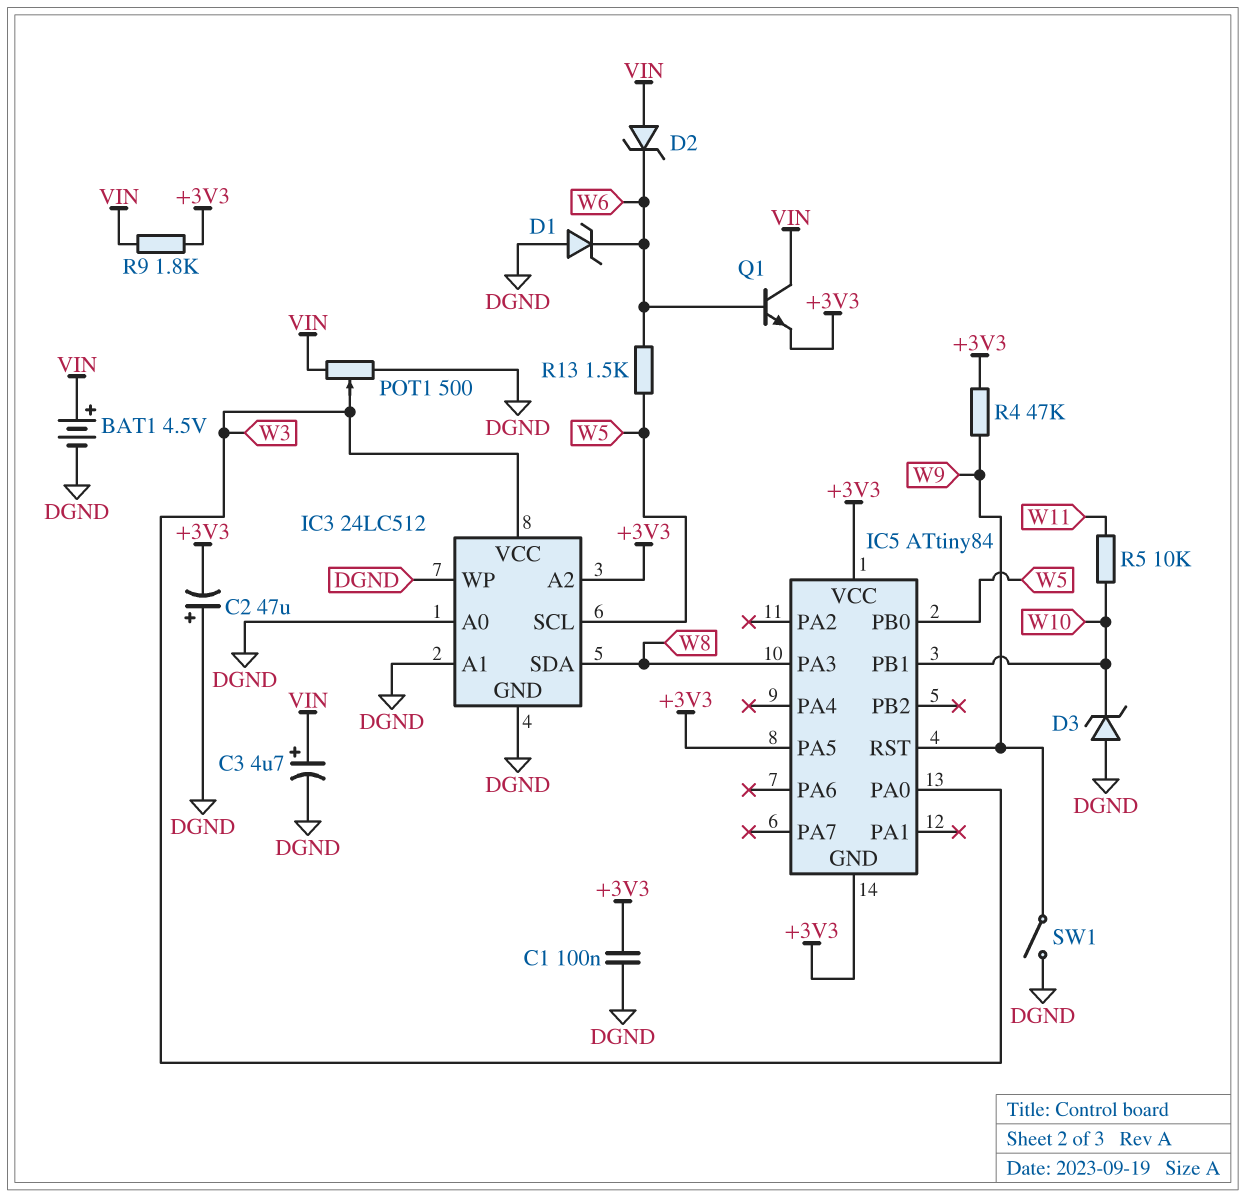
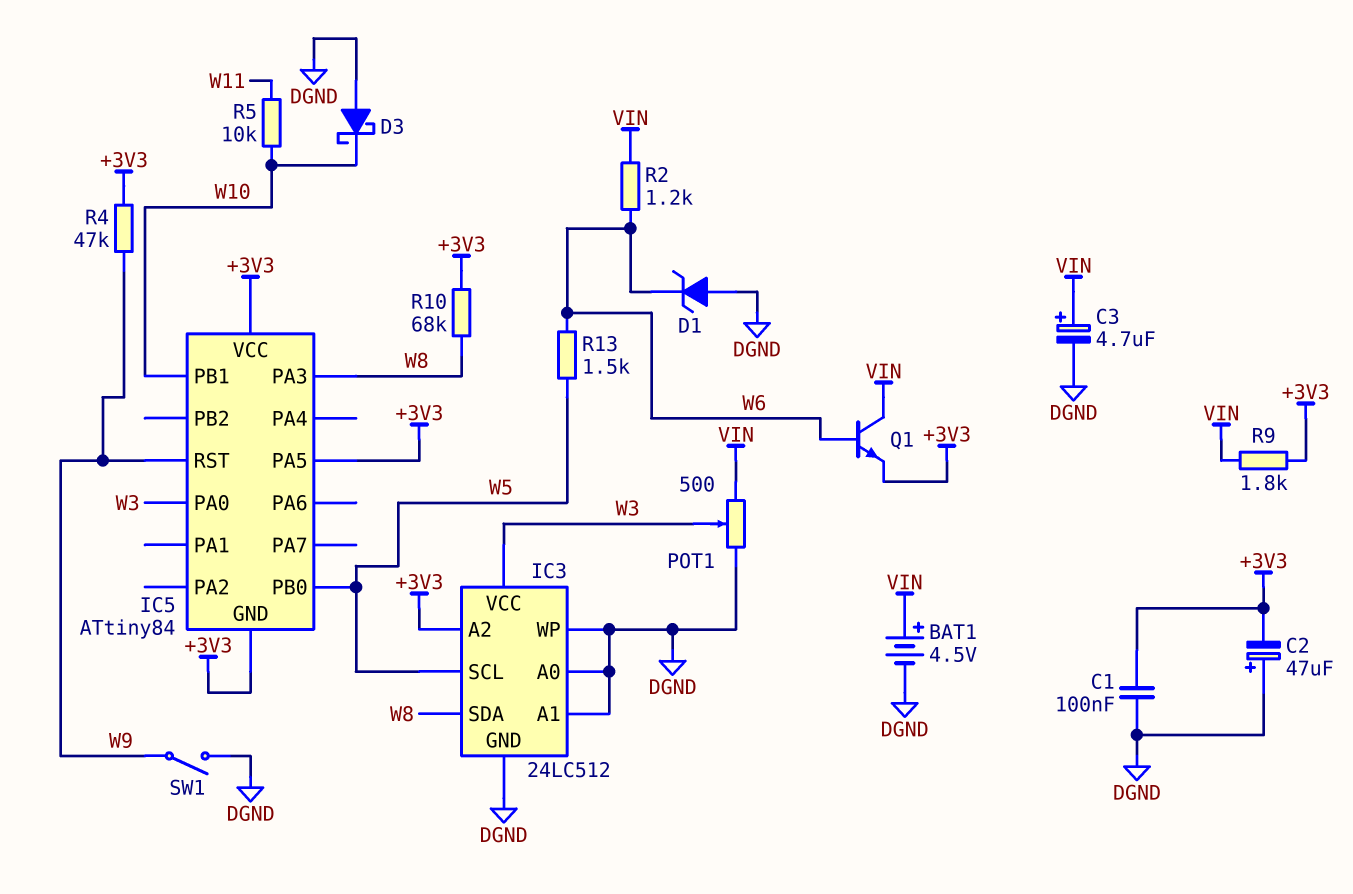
D2: zener (A VIN, K W6) -> none
D3: zener (A DGND, K W10) -> schottky (A DGND, K W10)
R2: none -> 1.2k (VIN, W6)
R10: none -> 68k (+3V3, W8)

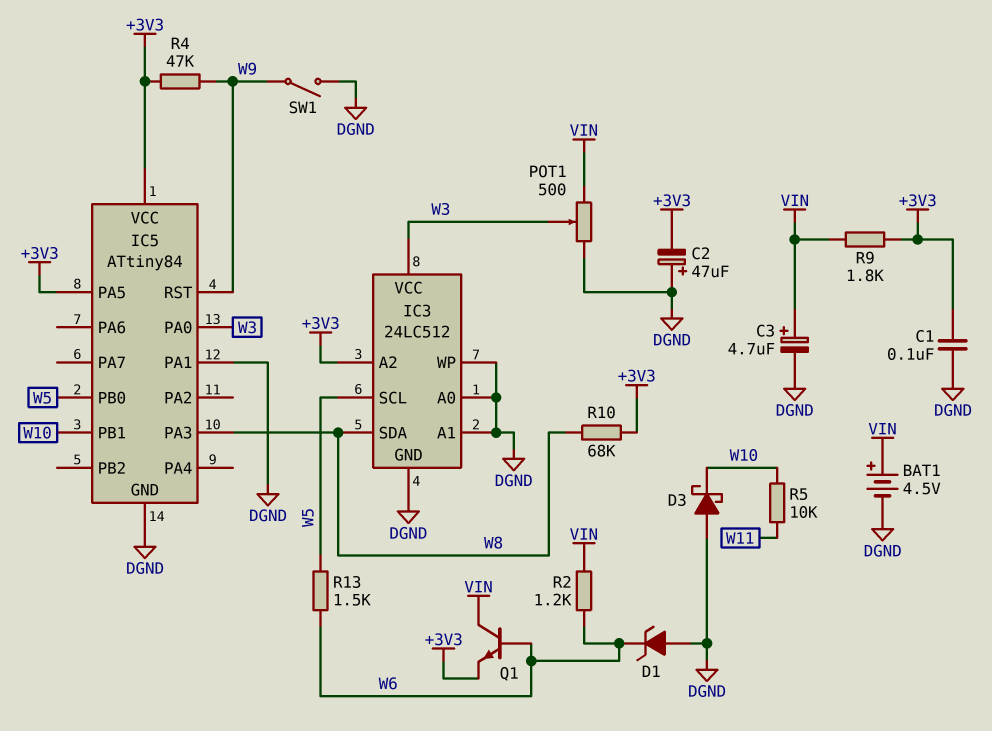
IC5 pin GND: +3V3 -> DGND
IC5 pin PA1: none -> DGND

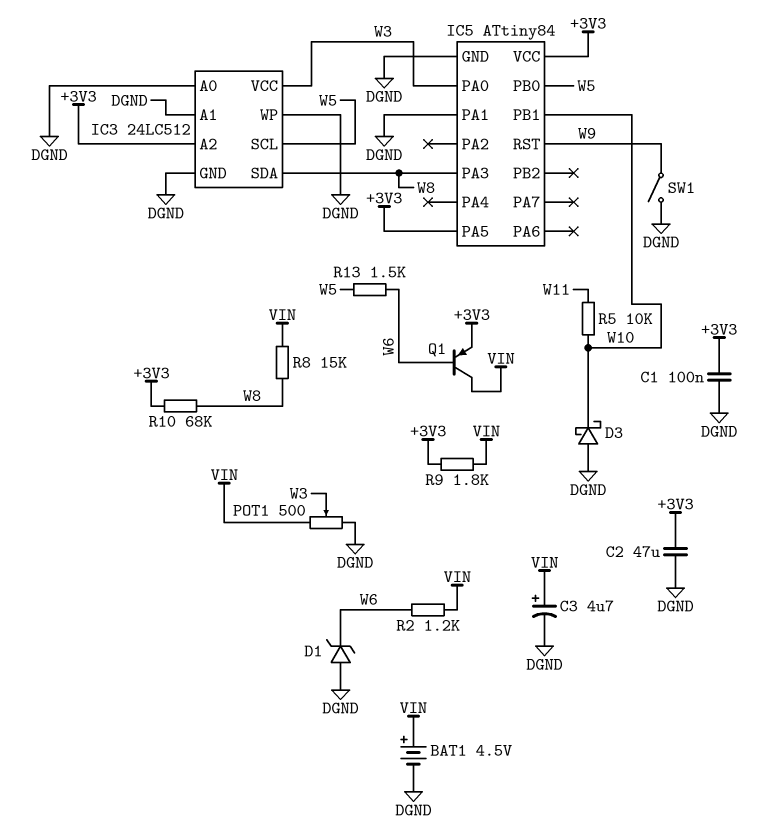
C2: 47uF (plus DGND, minus +3V3) -> 47uF (+3V3, DGND)
Q1: NPN (B W6, C VIN, E +3V3) -> PNP (B W6, C VIN, E +3V3)
R4: 47k (+3V3, W9) -> none
R8: none -> 15k (VIN, W8)

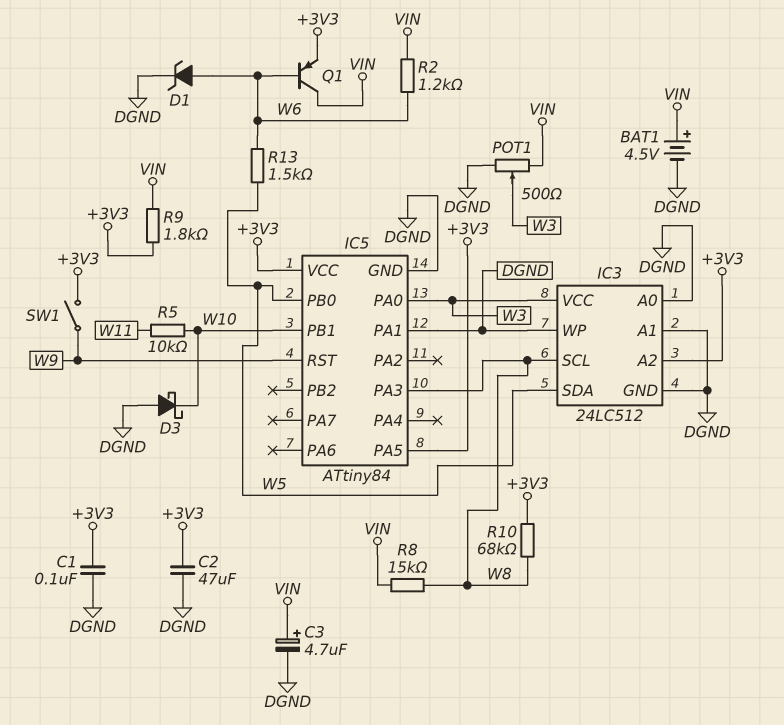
D1: zener (A DGND, K W6) -> zener (A W6, K DGND)
IC3 pin SCL: W5 -> W8
IC3 pin SDA: W8 -> W5
SW1: switch (DGND, W9) -> switch (+3V3, W9)

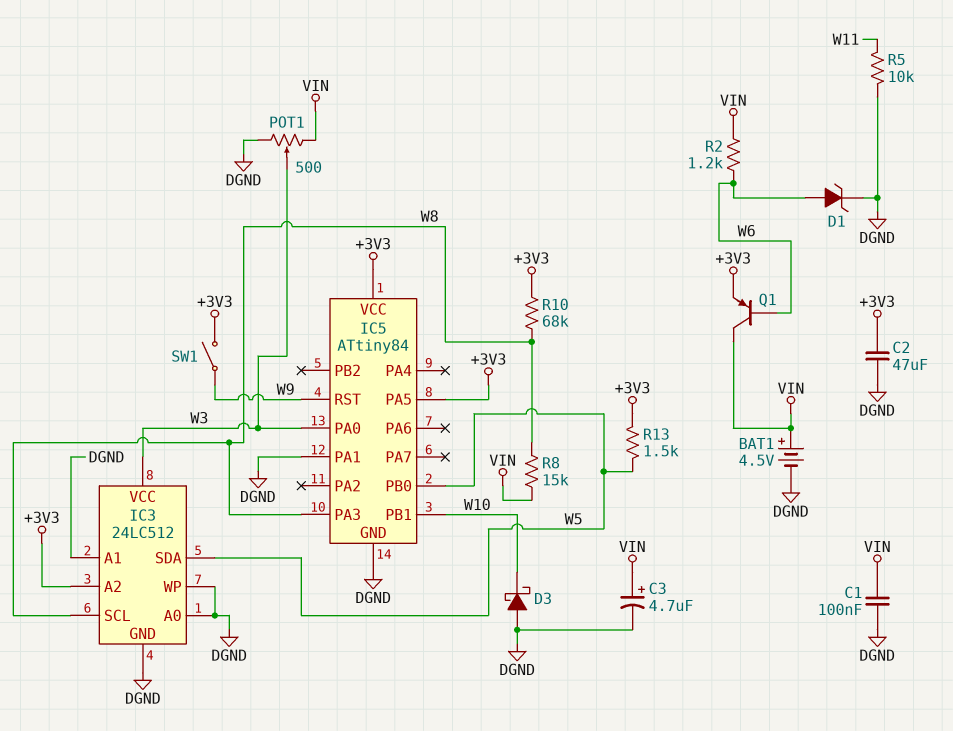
C1: 100nF (+3V3, DGND) -> 100nF (DGND, VIN)
R5: 10k (W10, W11) -> 10k (DGND, W11)
R9: 1.8k (+3V3, VIN) -> none
R13: 1.5k (W5, W6) -> 1.5k (+3V3, W5)

